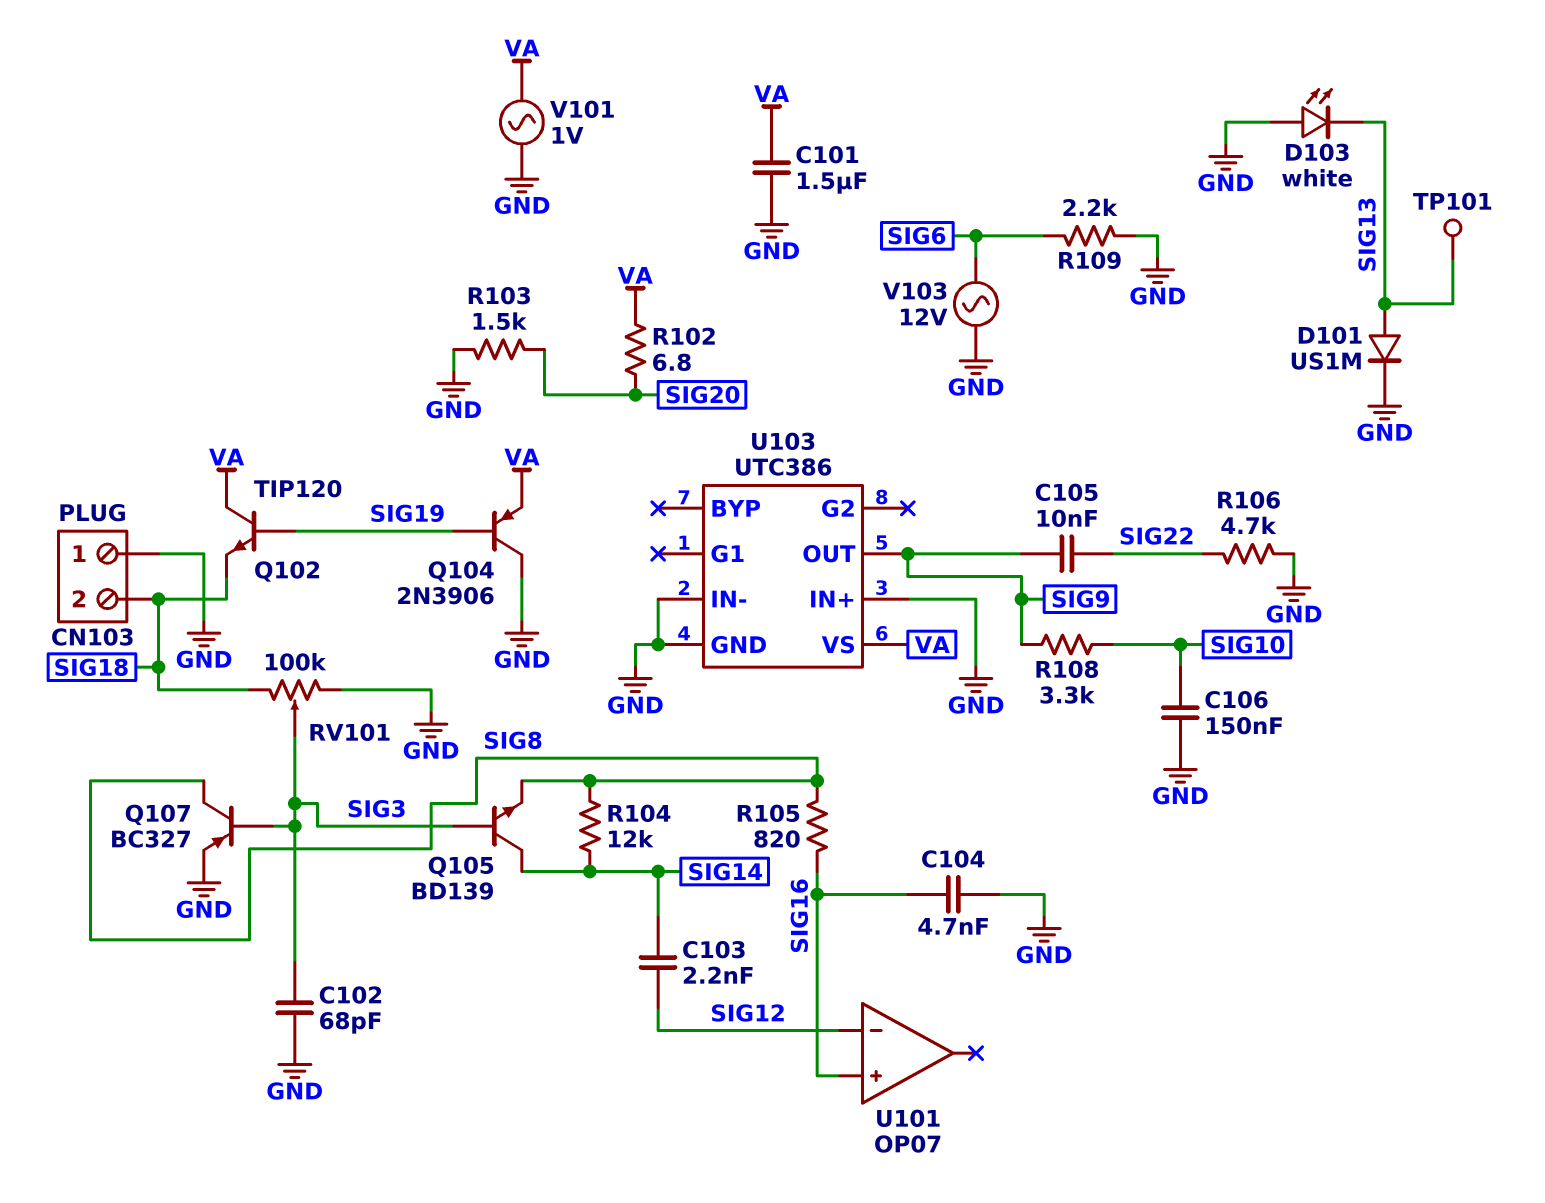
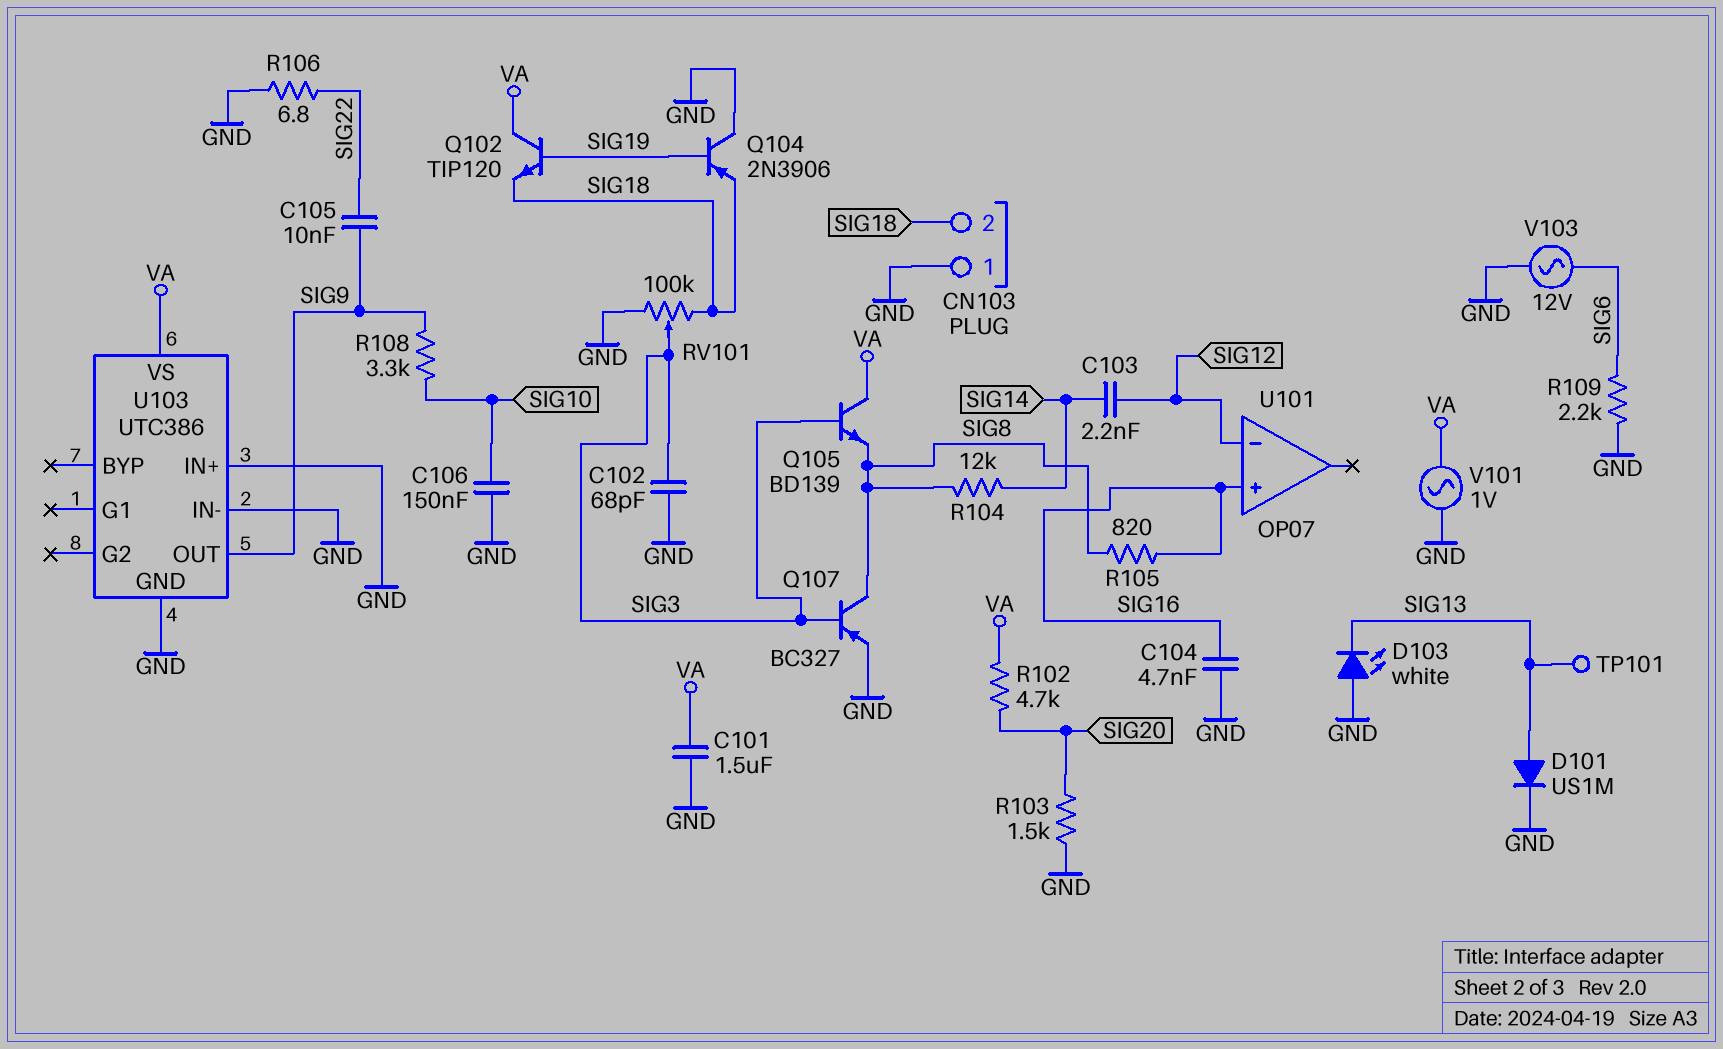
Q104: PNP 2N3906 (B SIG19, C GND, E VA) -> PNP 2N3906 (B SIG19, C GND, E SIG18)
Q105: NPN BD139 (B SIG3, C SIG14, E SIG8) -> NPN BD139 (B SIG3, C VA, E SIG8)
R102: 6.8 (SIG20, VA) -> 4.7k (SIG20, VA)
R106: 4.7k (GND, SIG22) -> 6.8 (GND, SIG22)

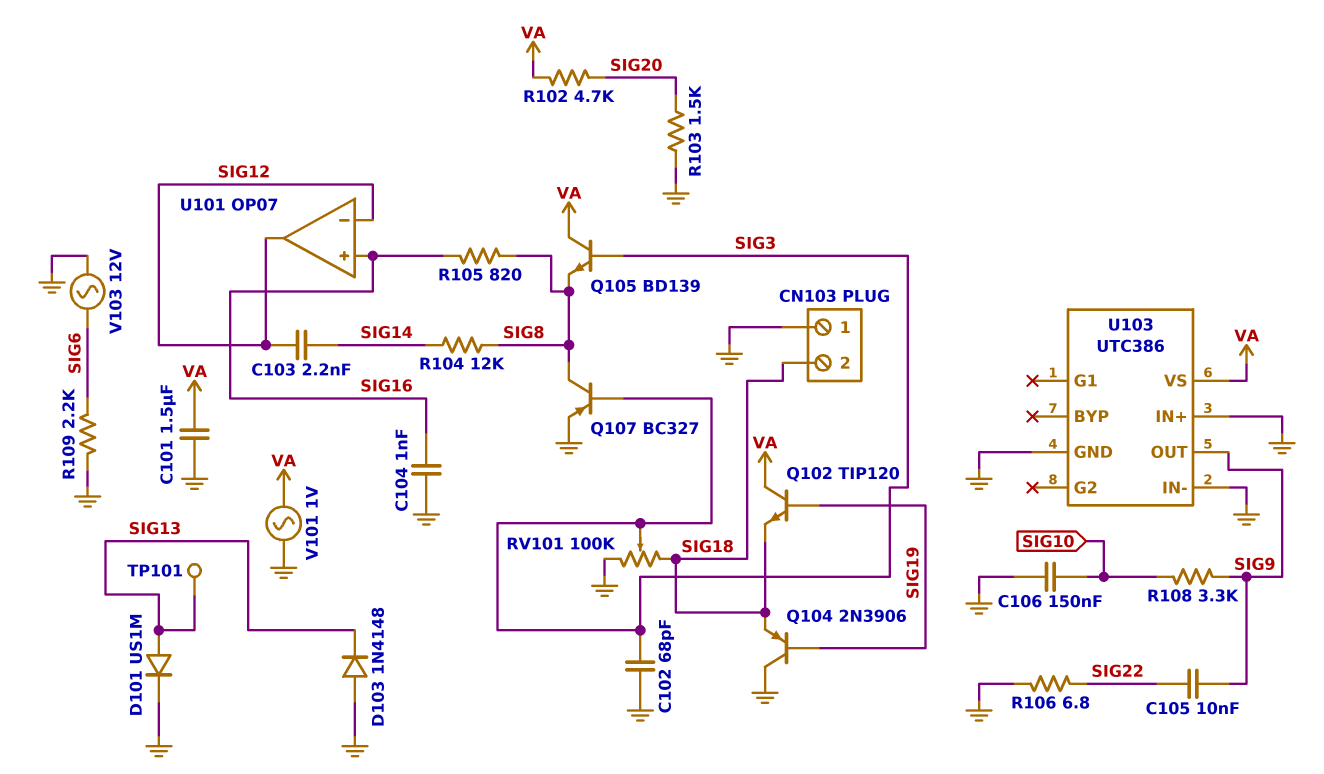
C104: 4.7nF (GND, SIG16) -> 1nF (GND, SIG16)
D103: LED white (A GND, K SIG13) -> diode 1N4148 (A GND, K SIG13)
U101 pin out: none -> SIG12

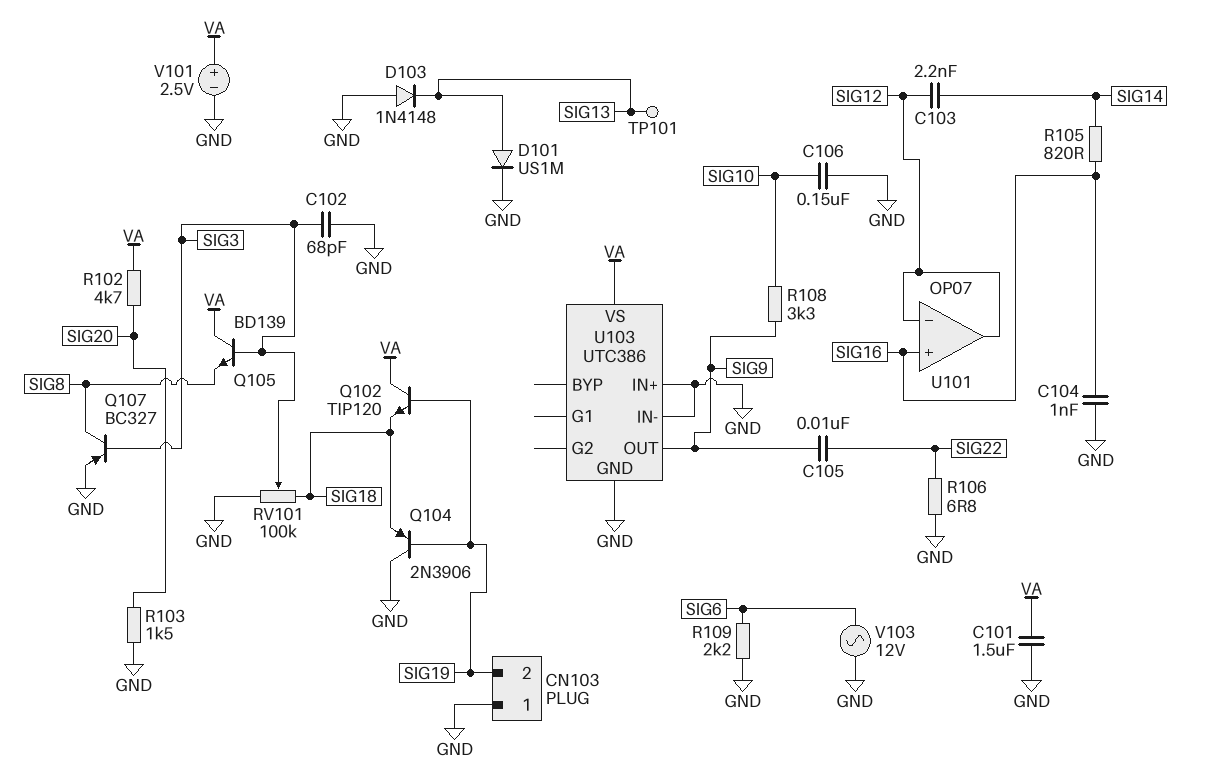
CN103 pin 2: SIG18 -> SIG19
R104: 12k (SIG8, SIG14) -> none
R105: 820 (SIG8, SIG16) -> 820 (SIG14, SIG16)
V101: AC 1V (GND, VA) -> 2.5V (plus VA, minus GND)

